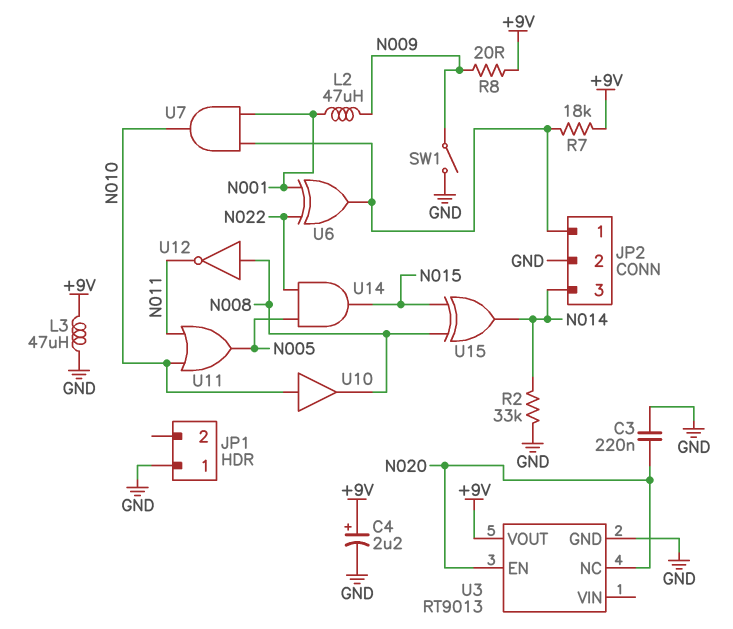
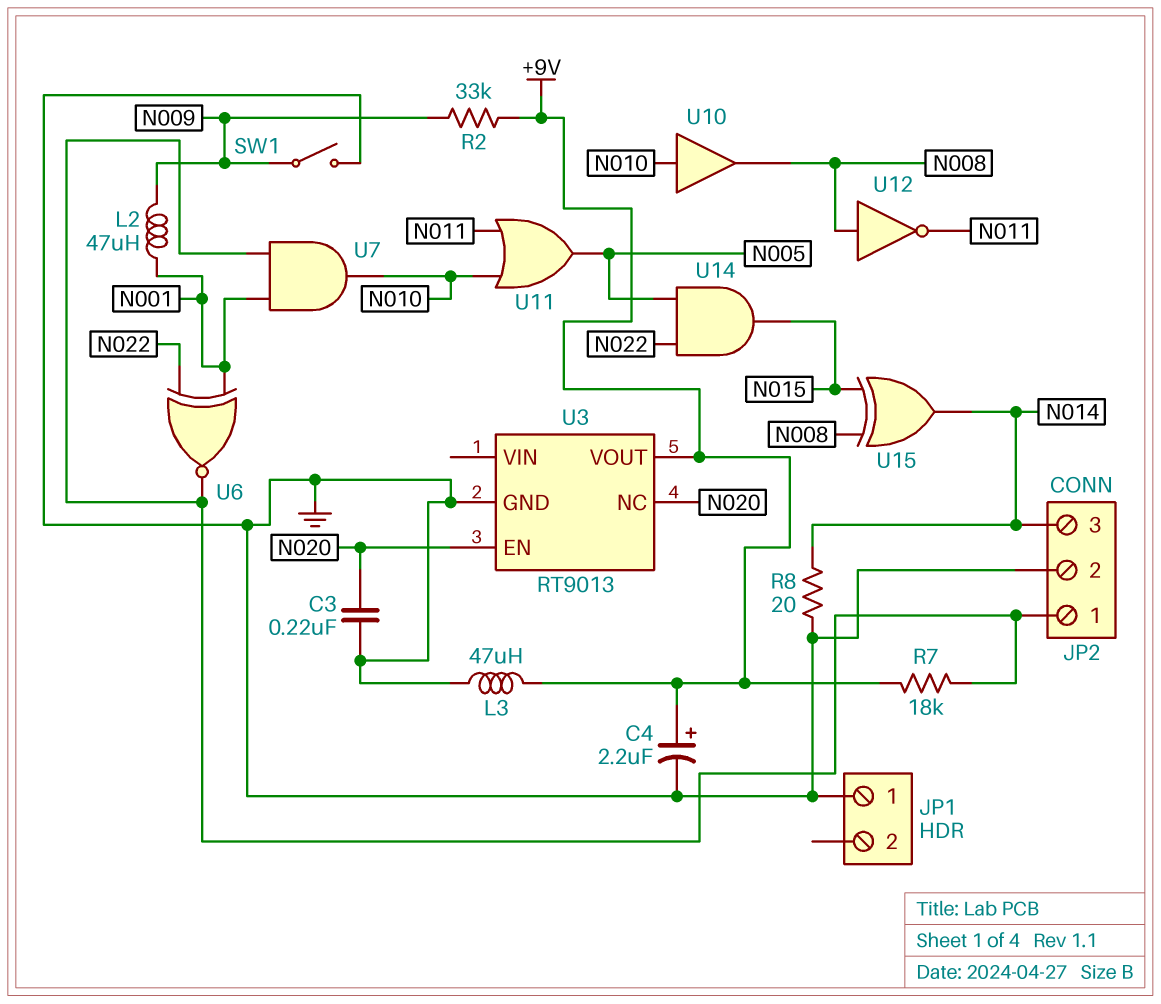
R2: 33k (GND, N014) -> 33k (+9V, N009)
R8: 20 (+9V, N009) -> 20 (GND, N014)
U6: XOR (in N001, in N022, out JP2/1) -> XNOR (in N001, in N022, out JP2/1)

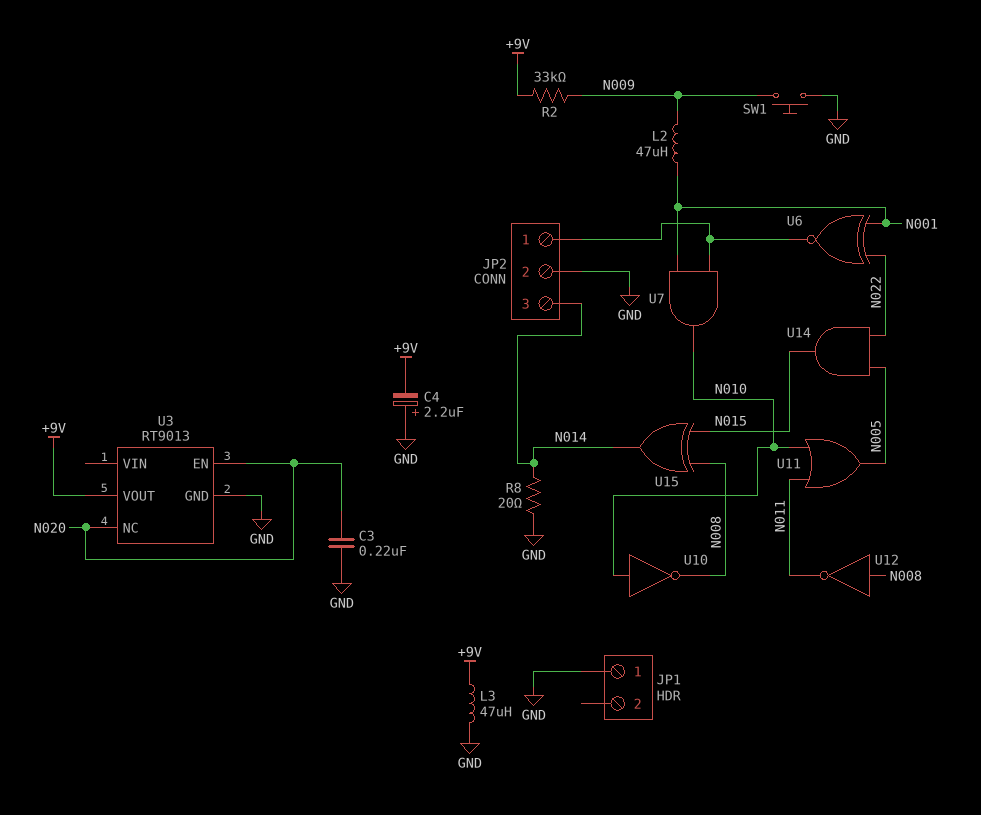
C4: 2.2uF (plus +9V, minus GND) -> 2.2uF (plus GND, minus +9V)
R7: 18k (+9V, JP2/1) -> none
SW1: switch (GND, N009) -> button (GND, N009)
U10: buffer (in N010, out N008) -> NOT (in N010, out N008)

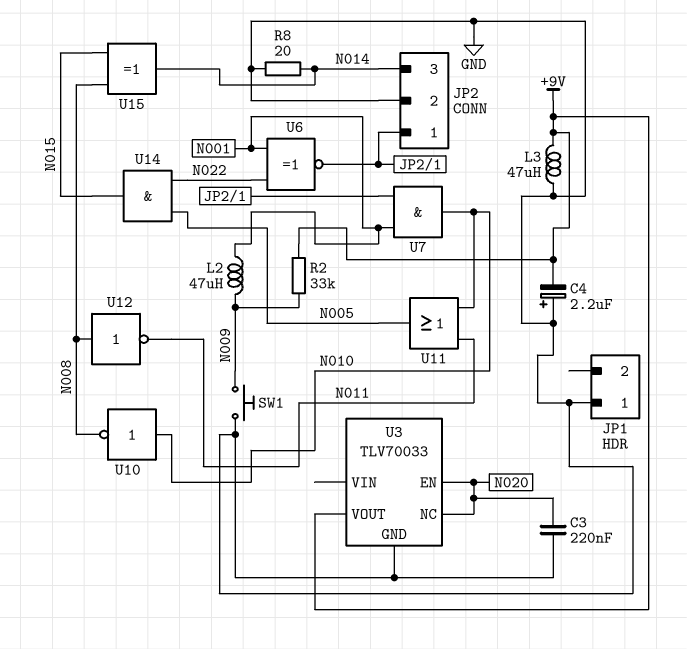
U3: RT9013 -> TLV70033

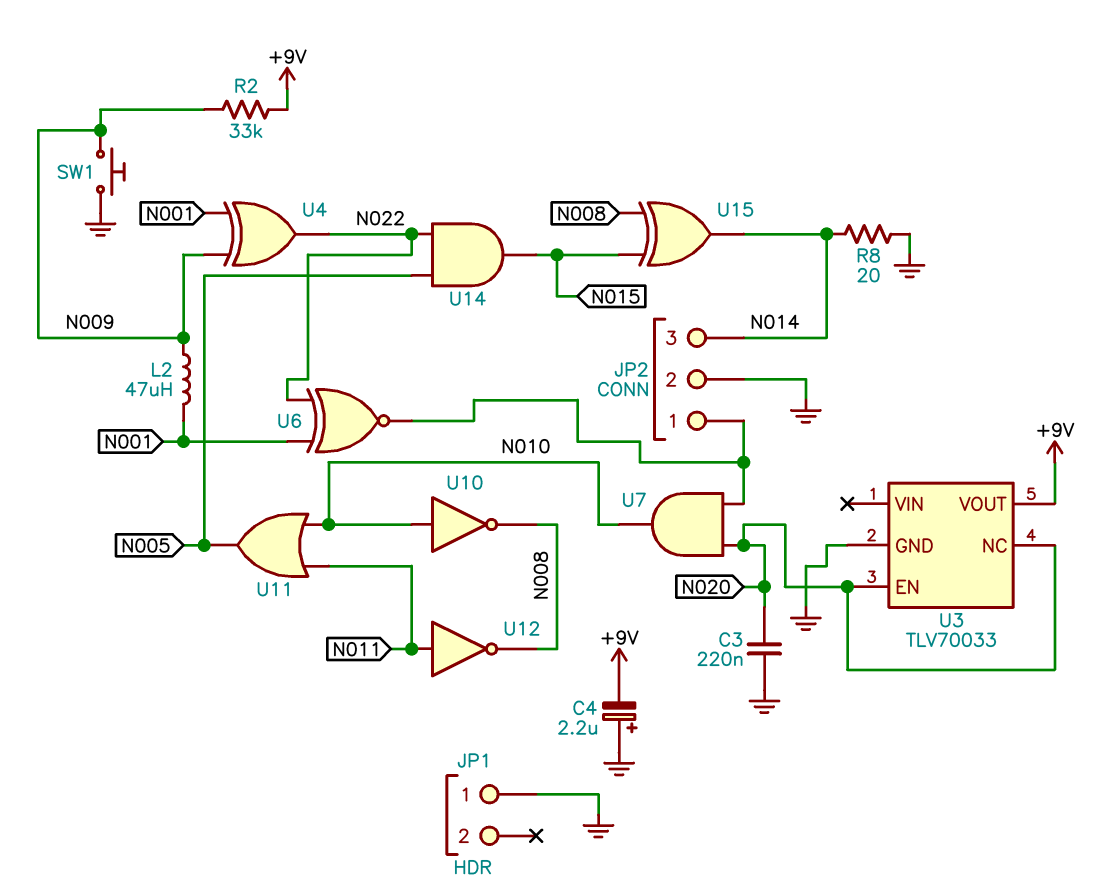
L3: 47uH (+9V, GND) -> none
U4: none -> XOR (in N001, in N009, out N022)
U7: AND (in JP2/1, in N001, out N010) -> AND (in JP2/1, in N020, out N010)
U12: NOT (in N008, out N011) -> NOT (in N011, out N008)

